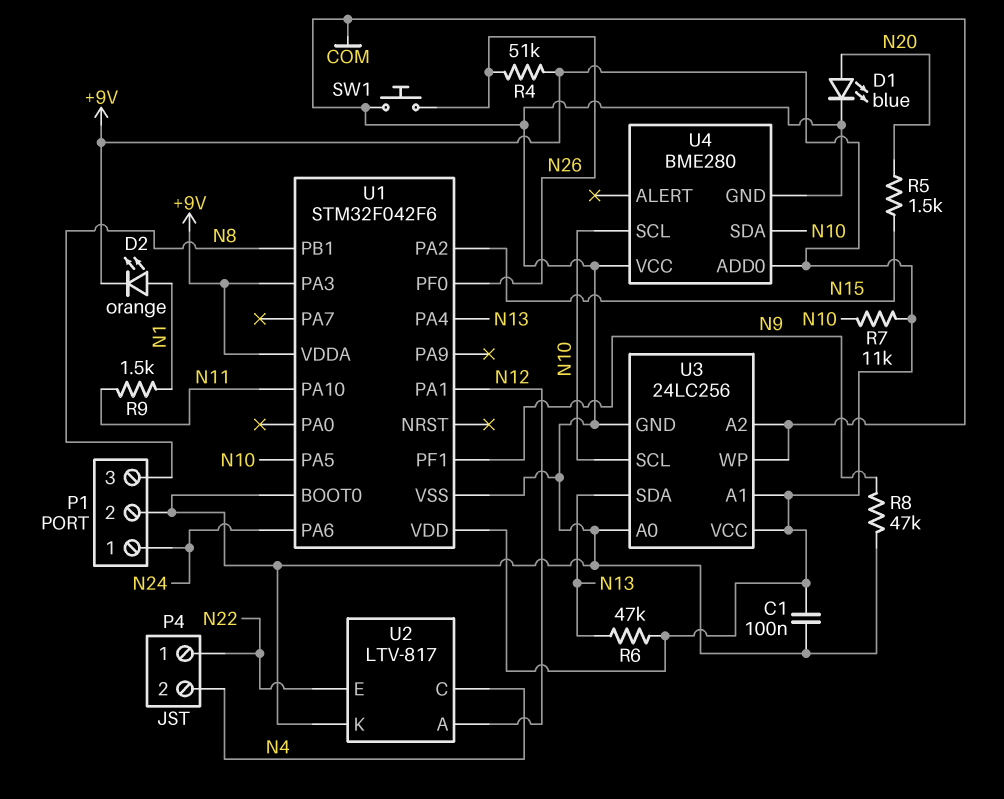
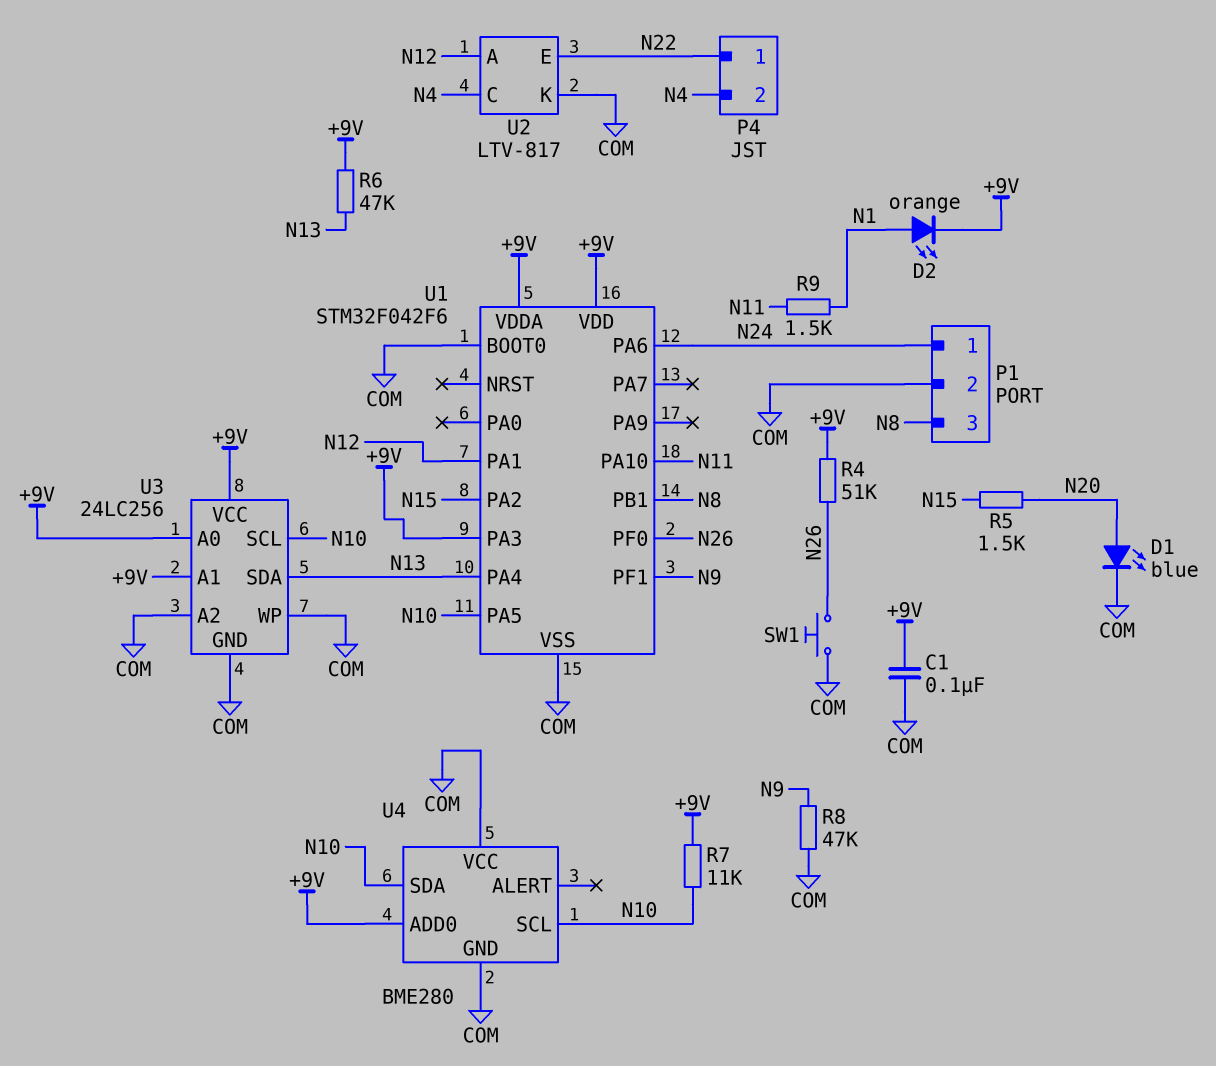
U3 pin A0: COM -> +9V

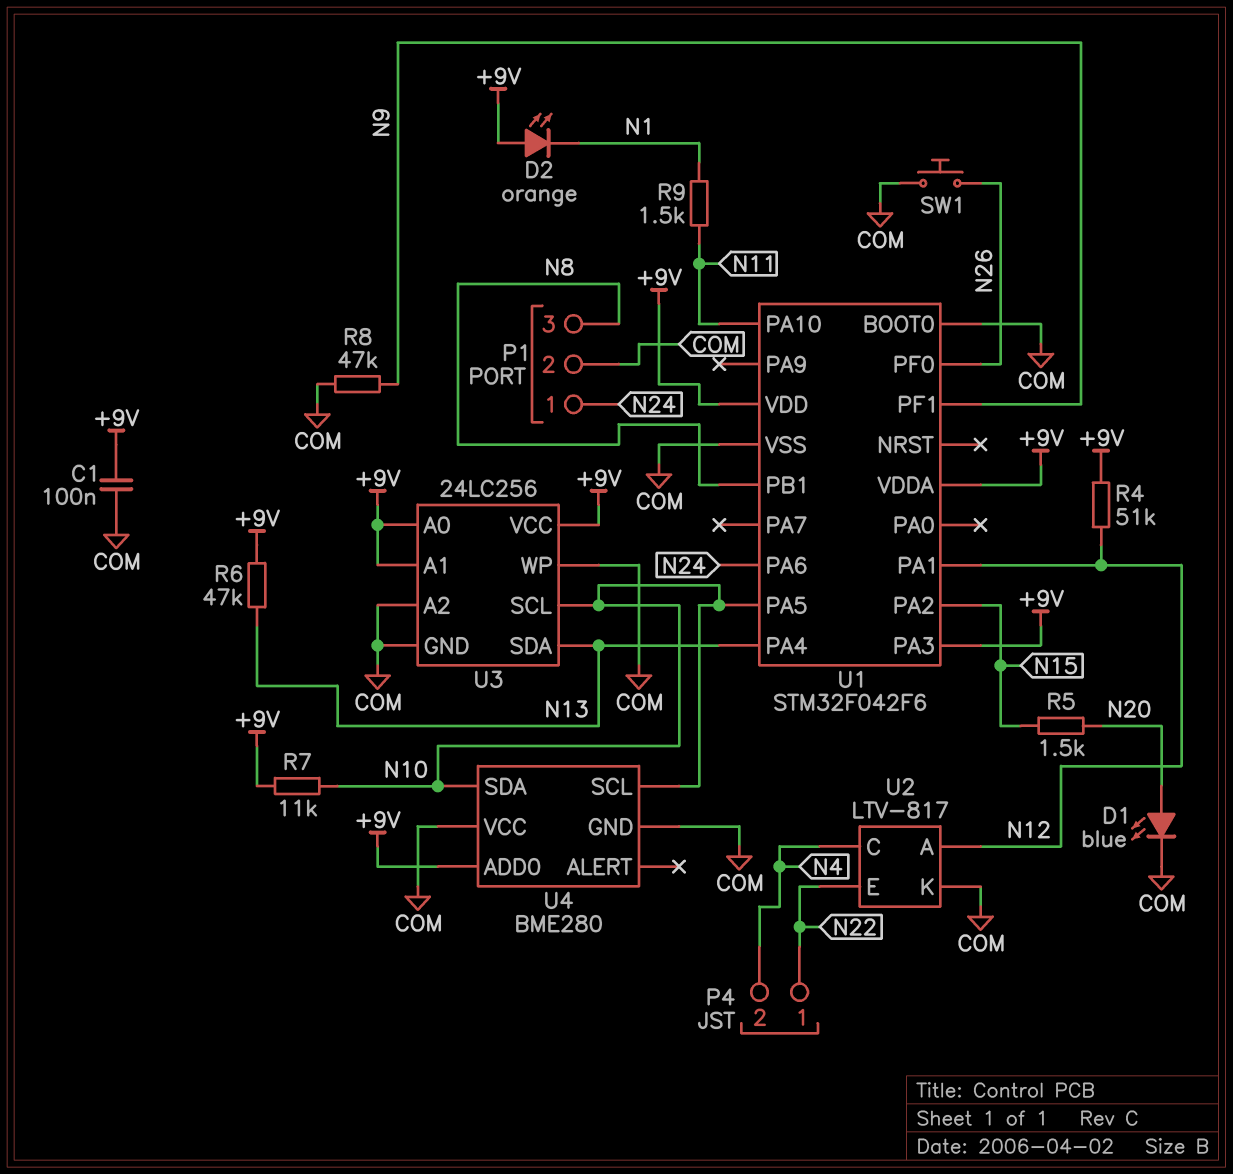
D2: LED orange (A N1, K +9V) -> LED orange (A +9V, K N1)
R4: 51k (+9V, N26) -> 51k (+9V, N12)

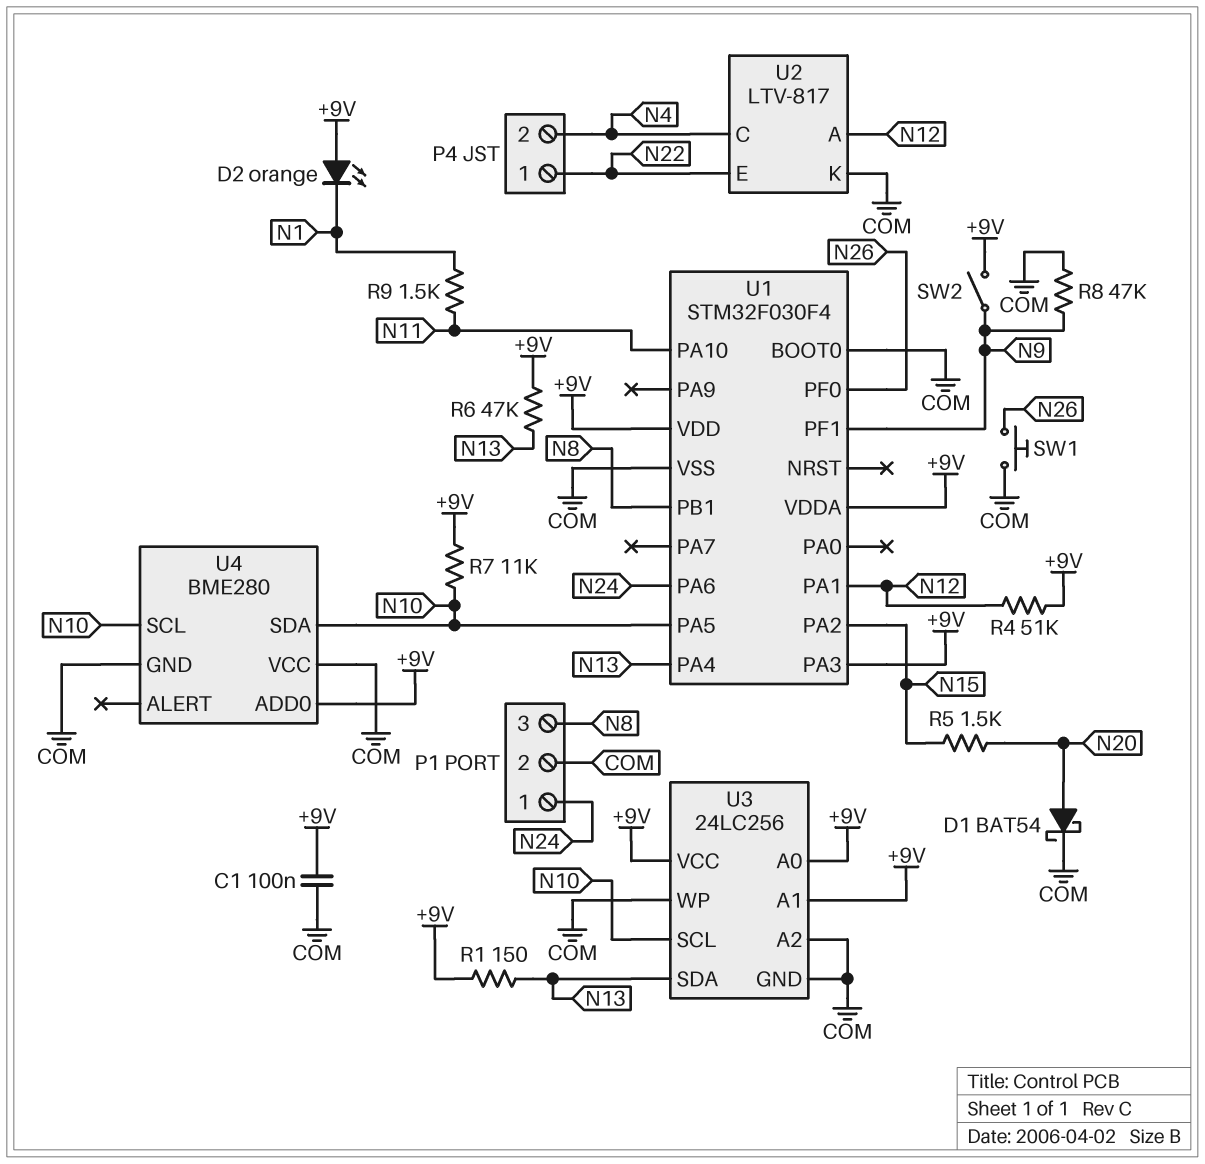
D1: LED blue (A N20, K COM) -> schottky BAT54 (A N20, K COM)
R1: none -> 150 (+9V, N13)
SW2: none -> switch (+9V, N9)
U1: STM32F042F6 -> STM32F030F4

